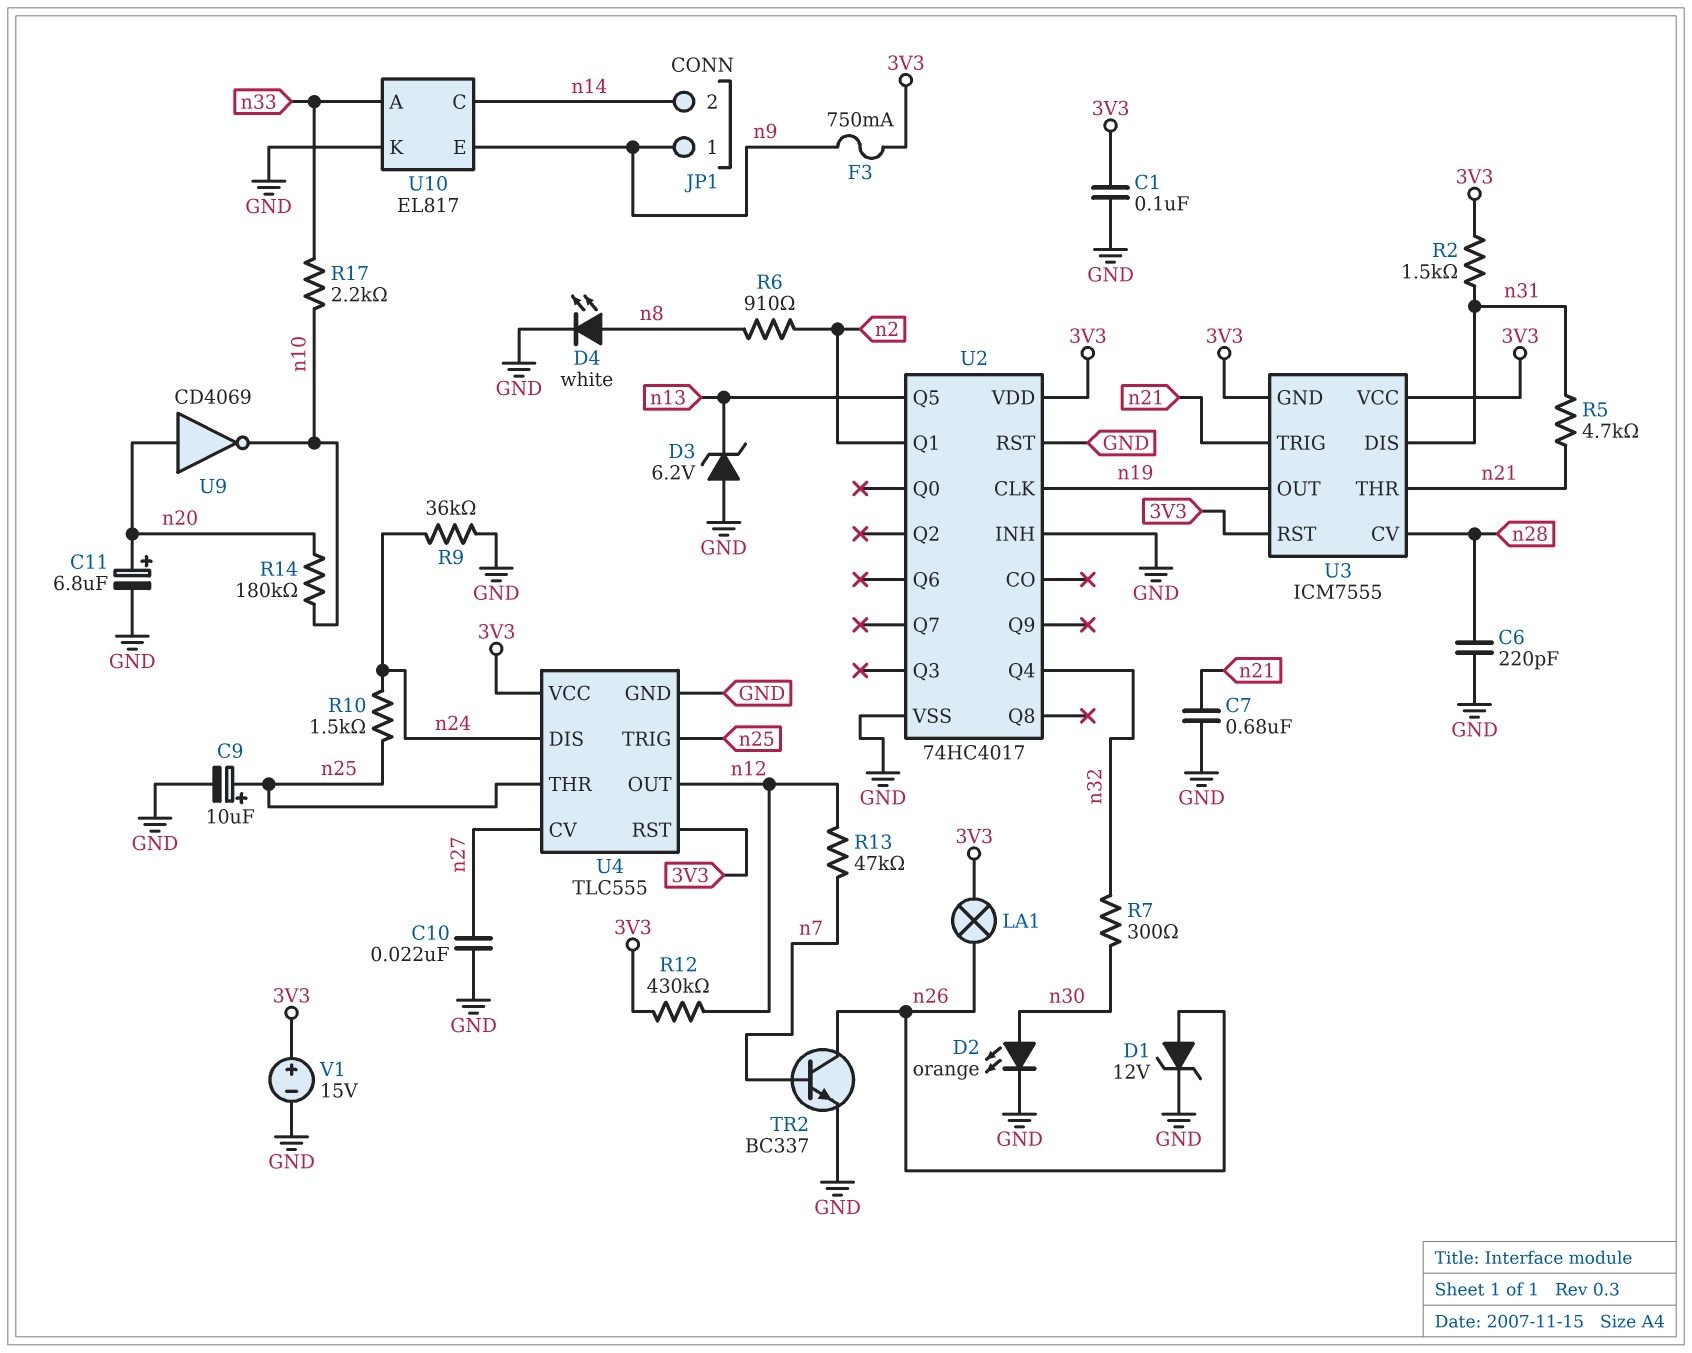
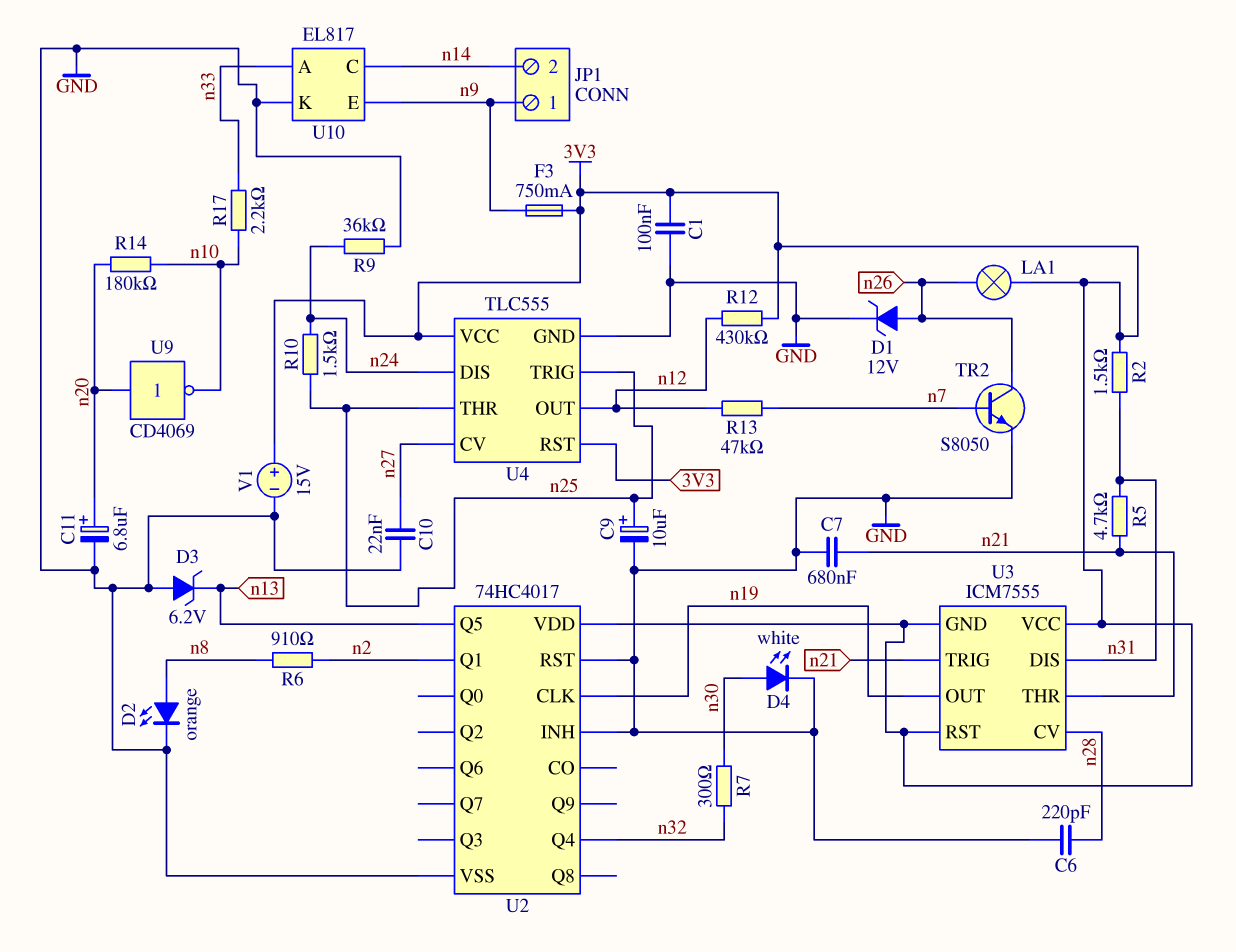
D2: LED orange (A n30, K GND) -> LED orange (A n8, K GND)
D4: LED white (A n8, K GND) -> LED white (A n30, K GND)
TR2: NPN BC337 (B n7, C n26, E GND) -> NPN S8050 (B n7, C n26, E GND)

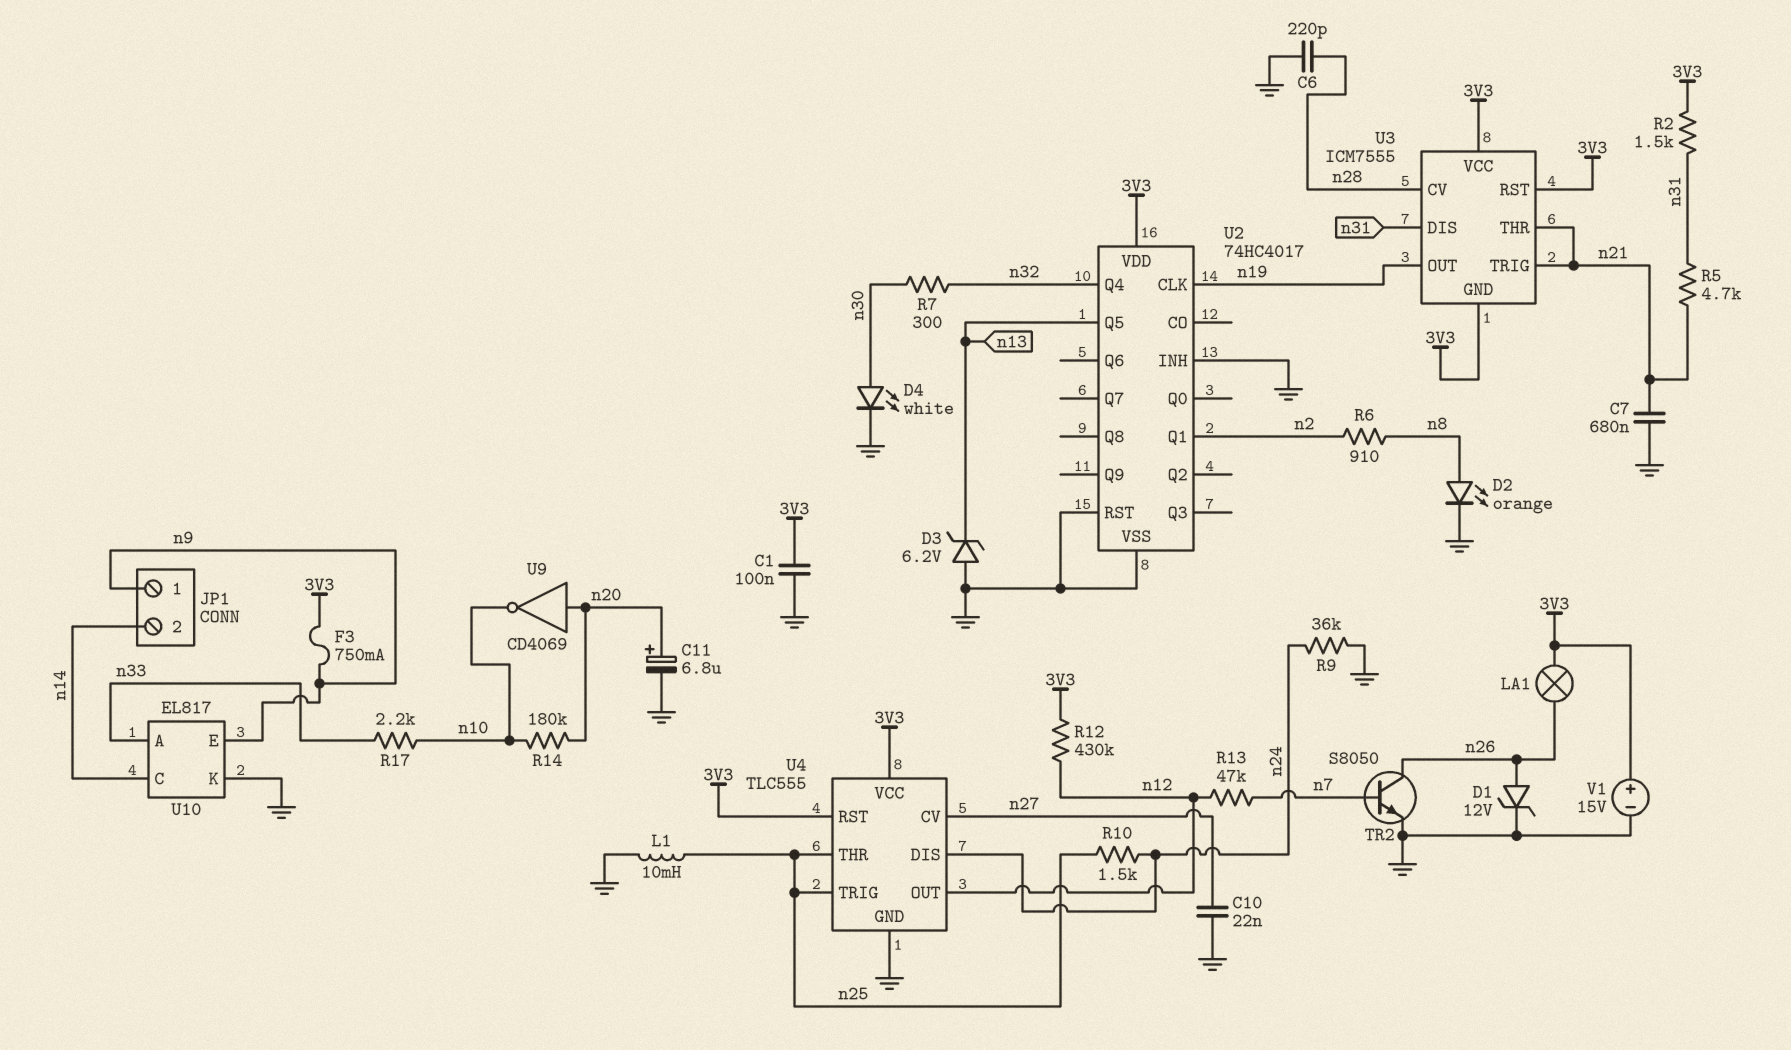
C9: 10uF (plus n25, minus GND) -> none
L1: none -> 10mH (GND, n25)

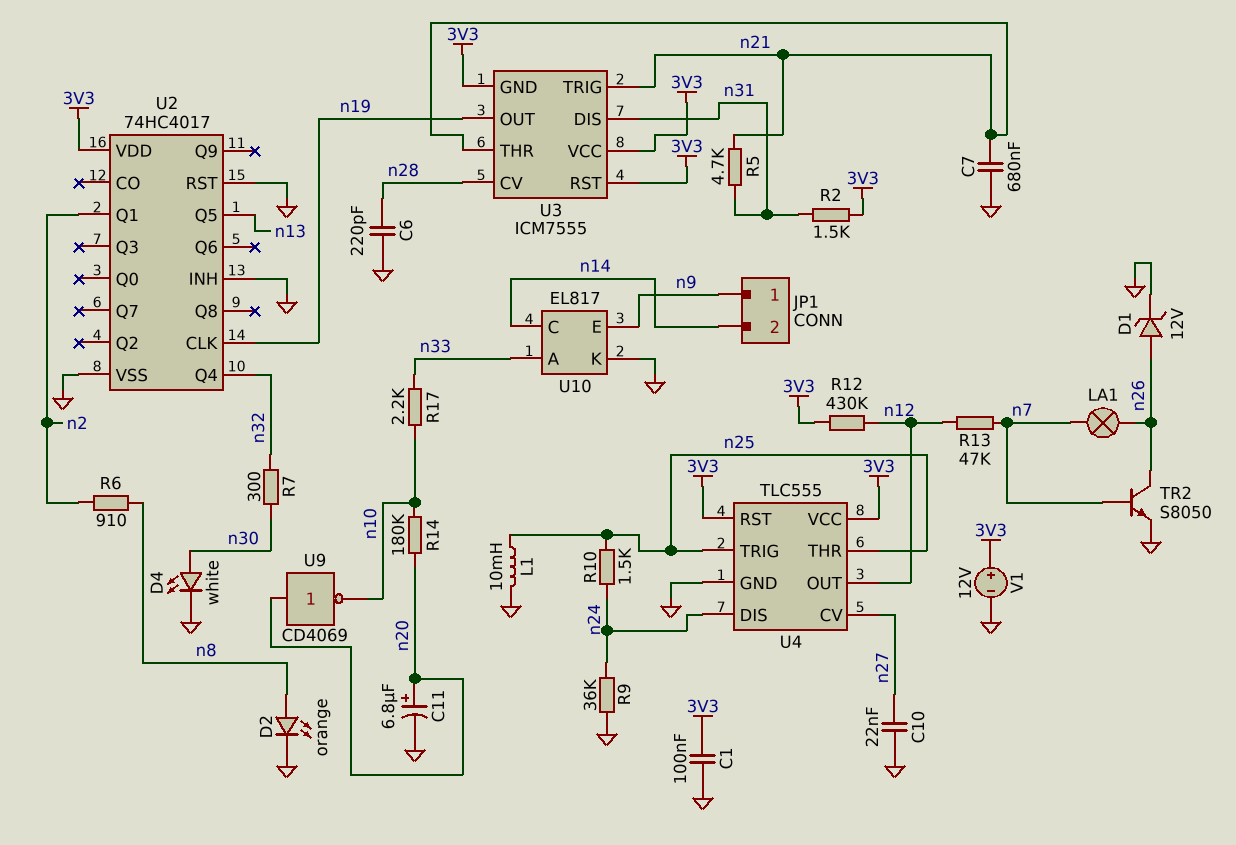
D3: zener 6.2V (A GND, K n13) -> none
F3: 750mA (3V3, n9) -> none
LA1: lamp (3V3, n26) -> lamp (n7, n26)
V1: 15V (plus 3V3, minus GND) -> 12V (plus 3V3, minus GND)

